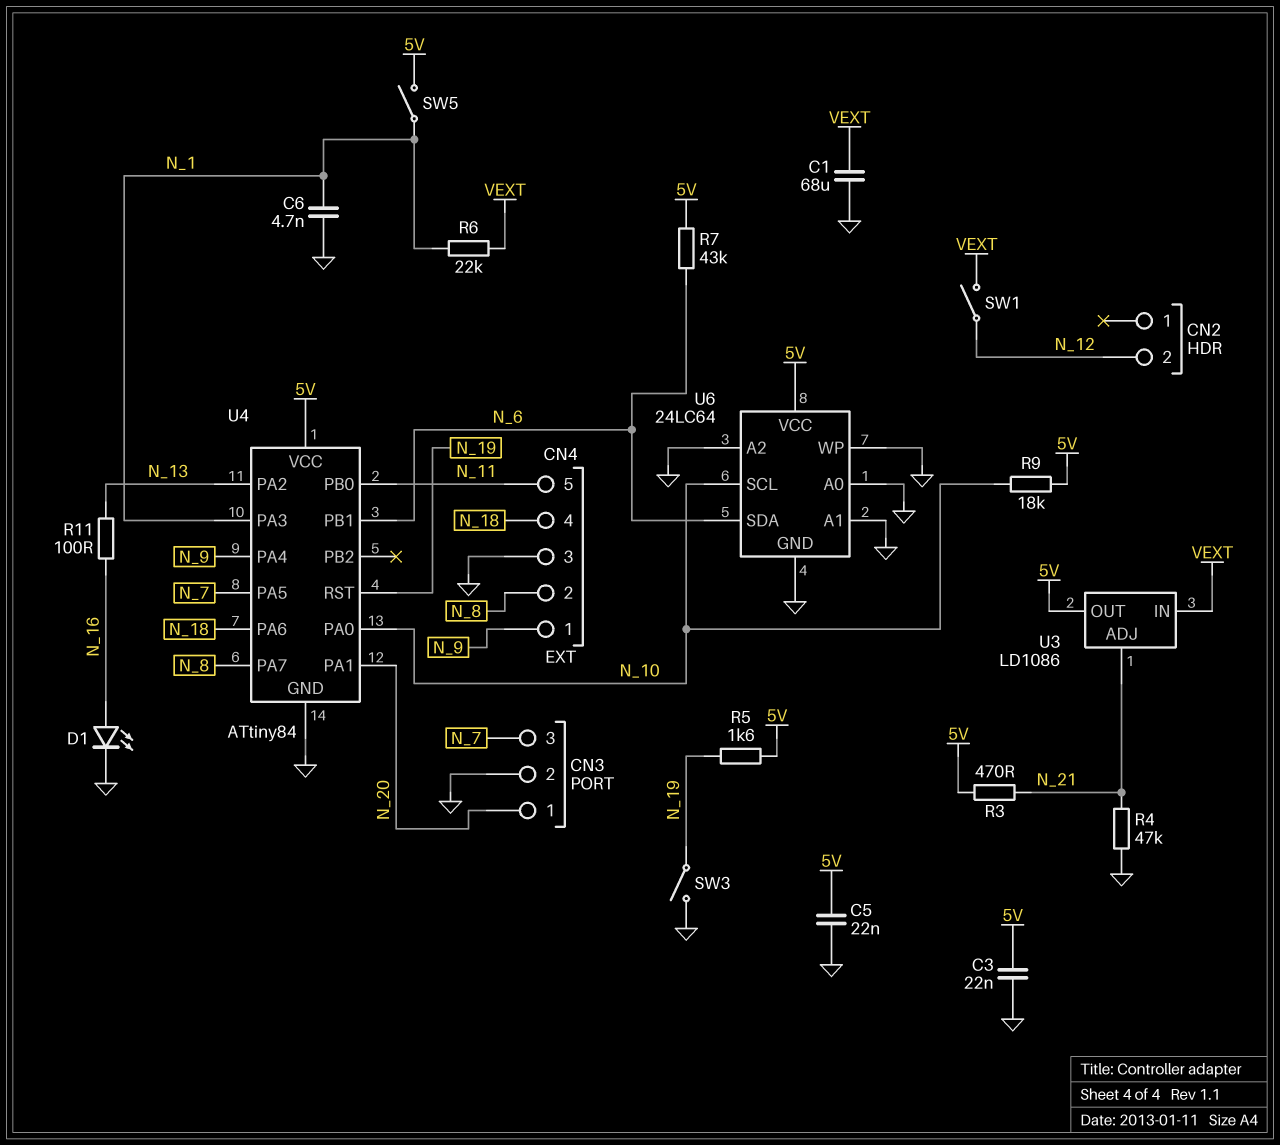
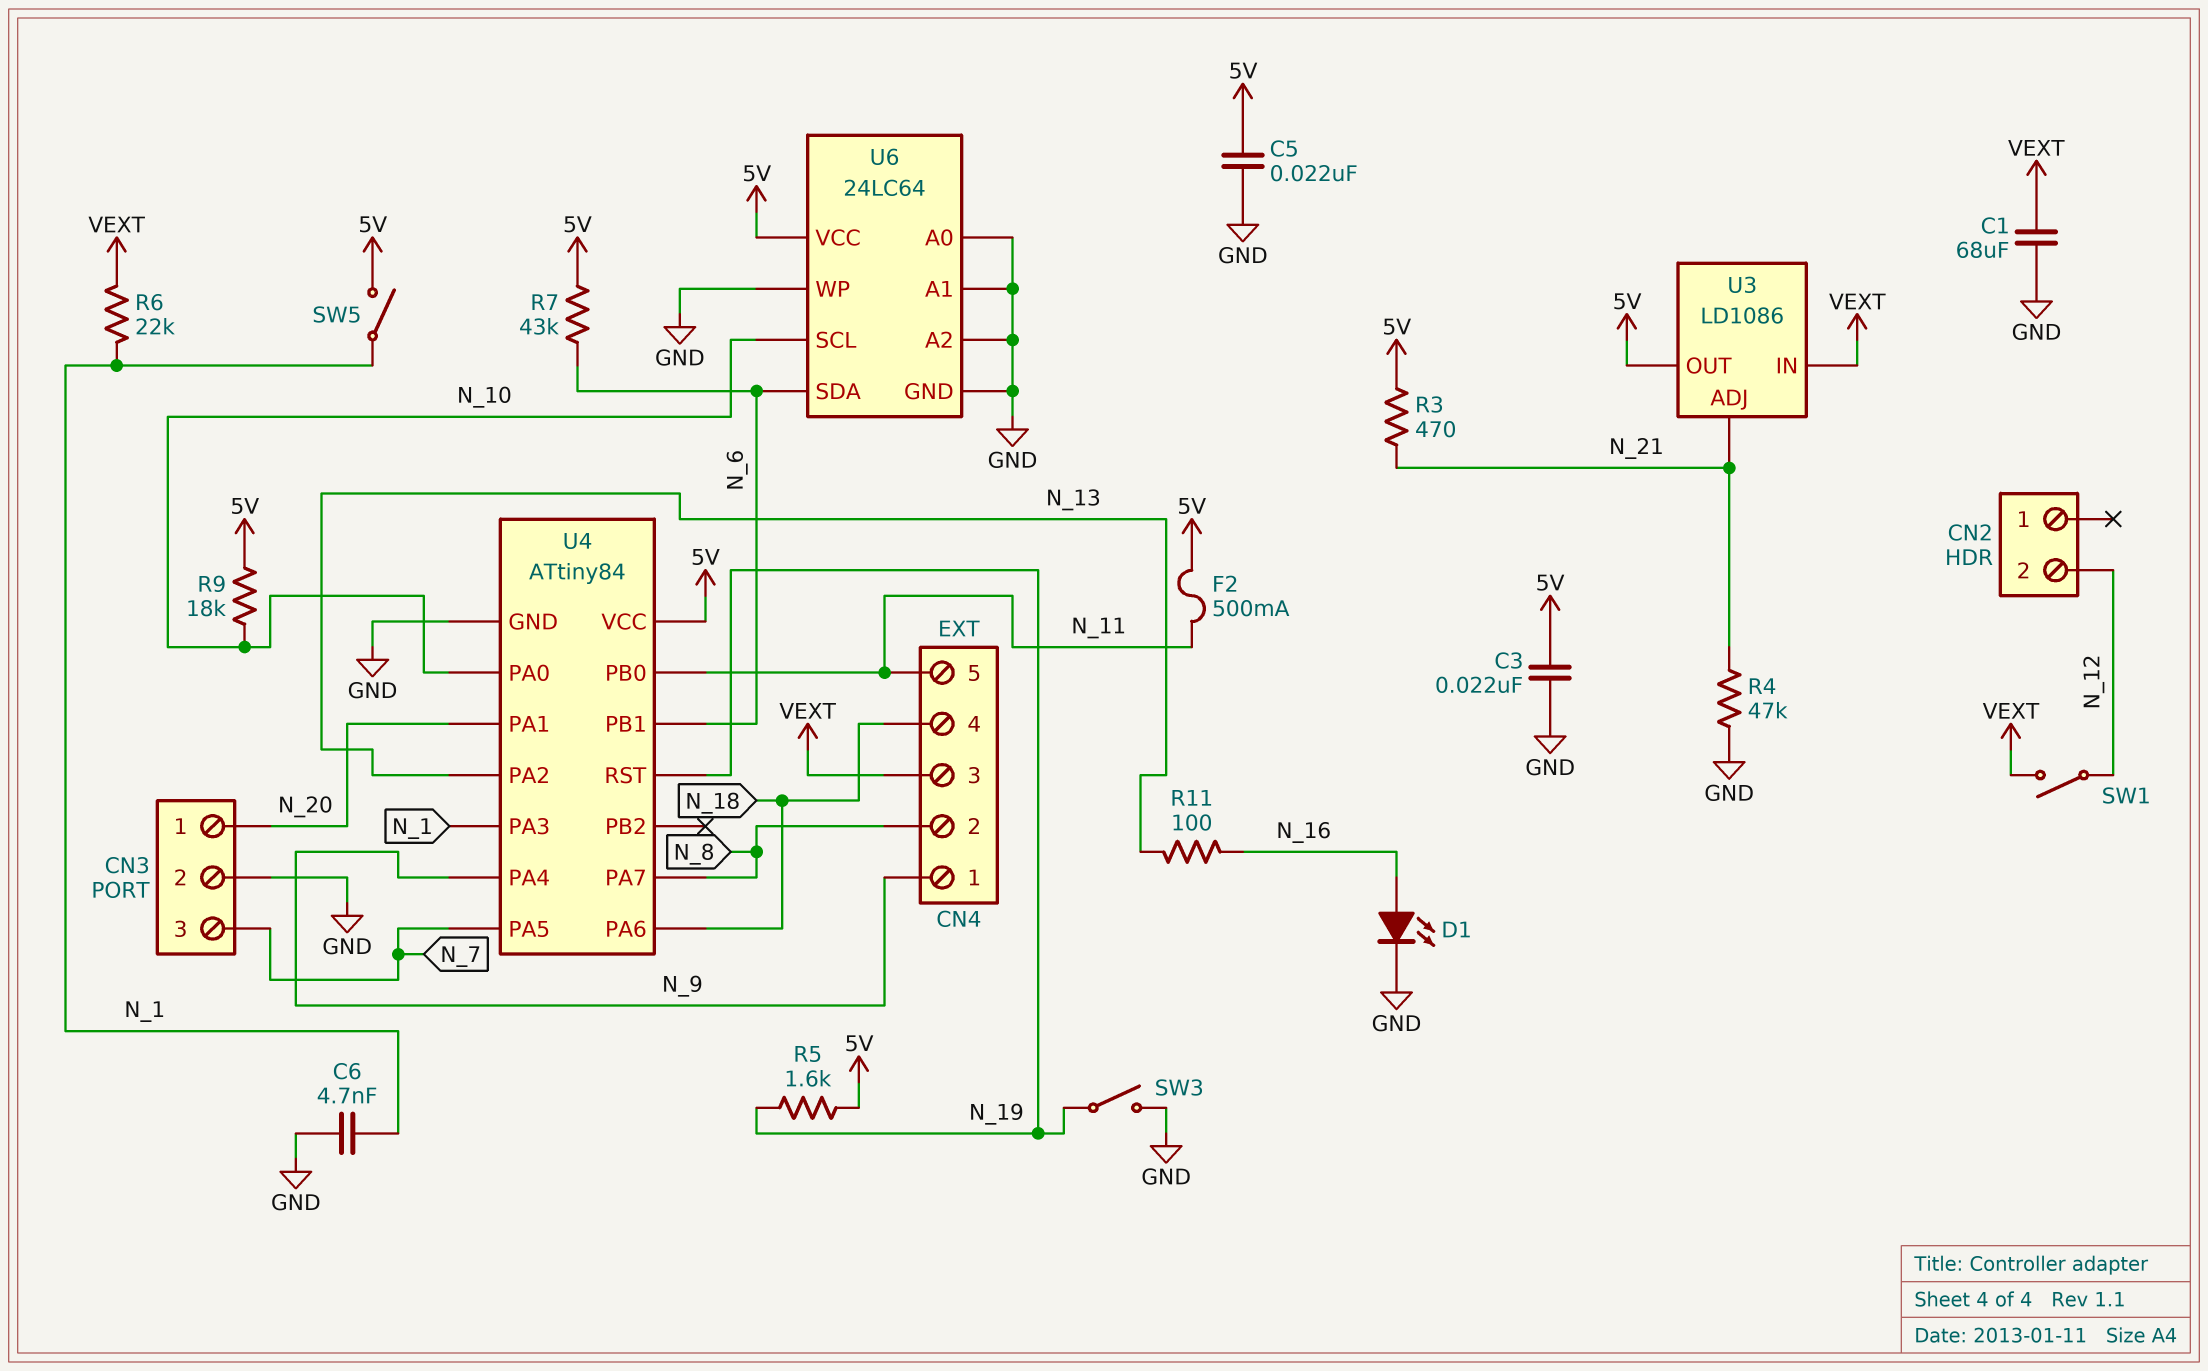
CN4 pin 3: GND -> VEXT
F2: none -> 500mA (5V, N_11)

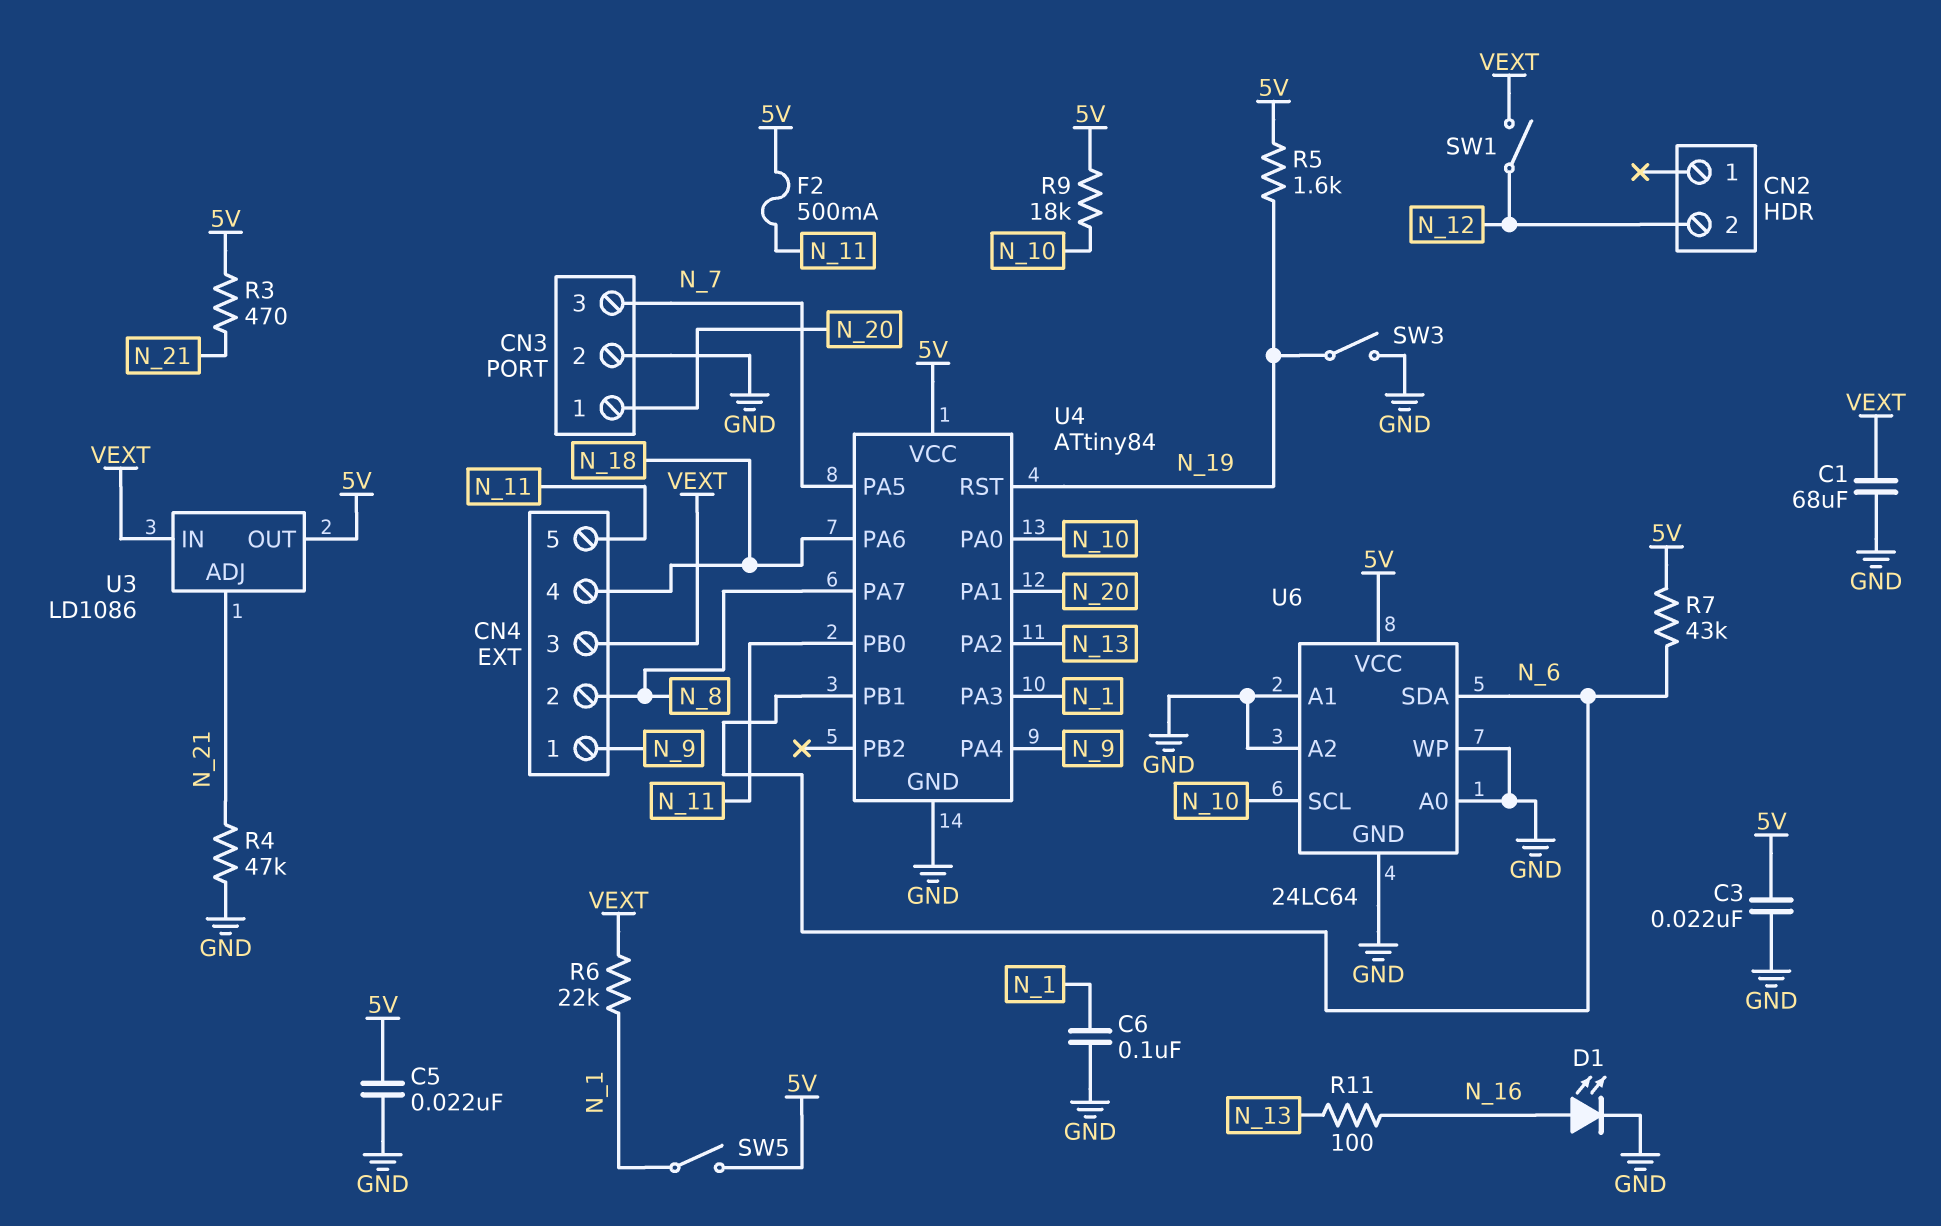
C6: 4.7nF (GND, N_1) -> 100nF (GND, N_1)

